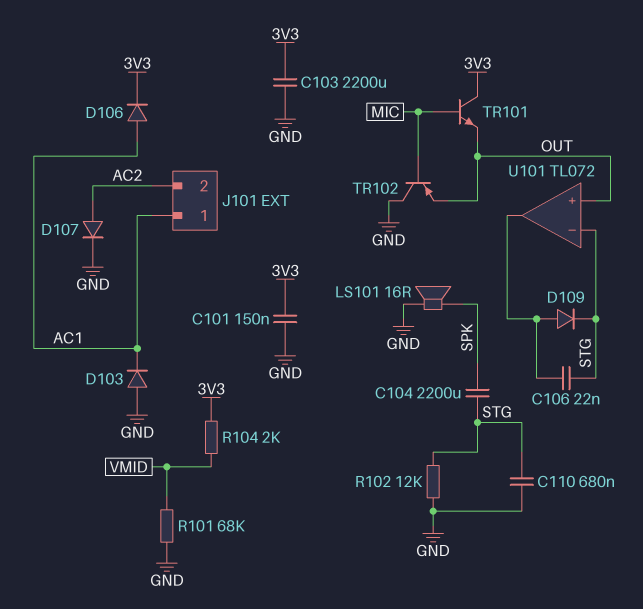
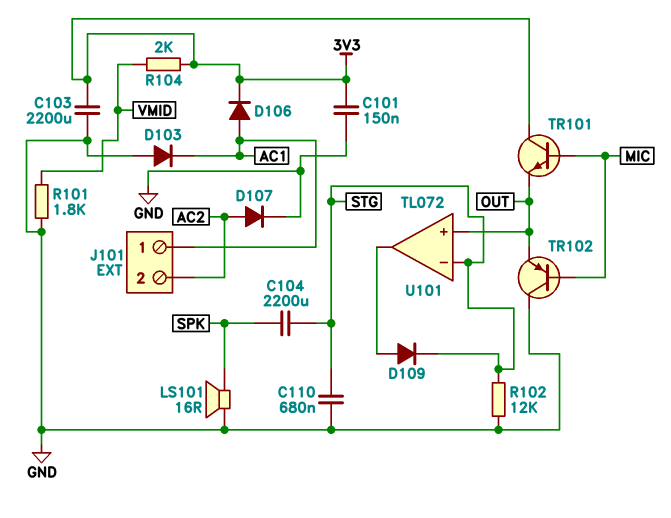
C106: 22nF (STG, U101/out) -> none
R101: 68k (GND, VMID) -> 1.8k (GND, VMID)

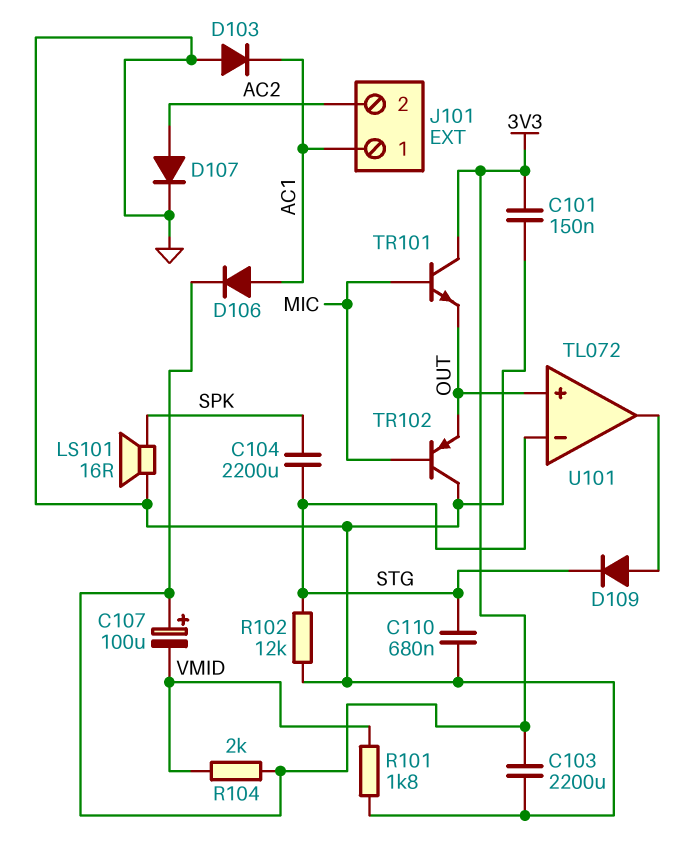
C107: none -> 100uF (plus 3V3, minus VMID)

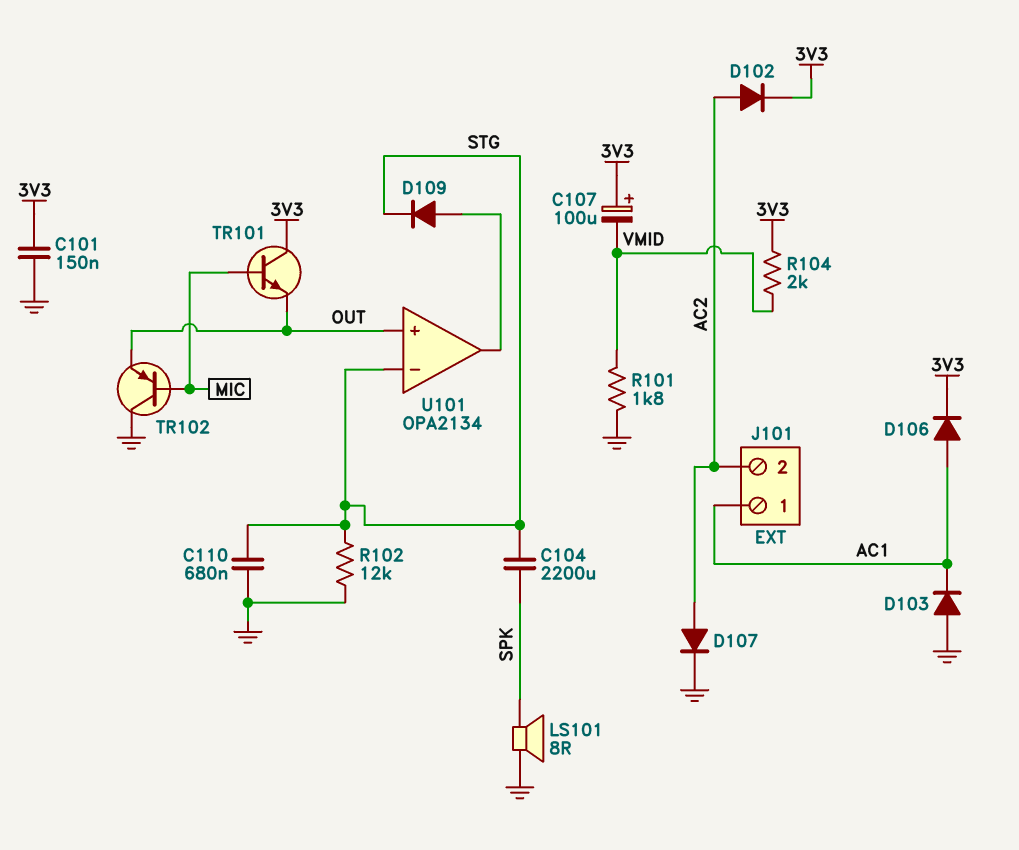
C103: 2200uF (3V3, GND) -> none
D102: none -> diode (A AC2, K 3V3)
LS101: speaker 16R (GND, SPK) -> speaker 8R (GND, SPK)
U101: TL072 -> OPA2134

